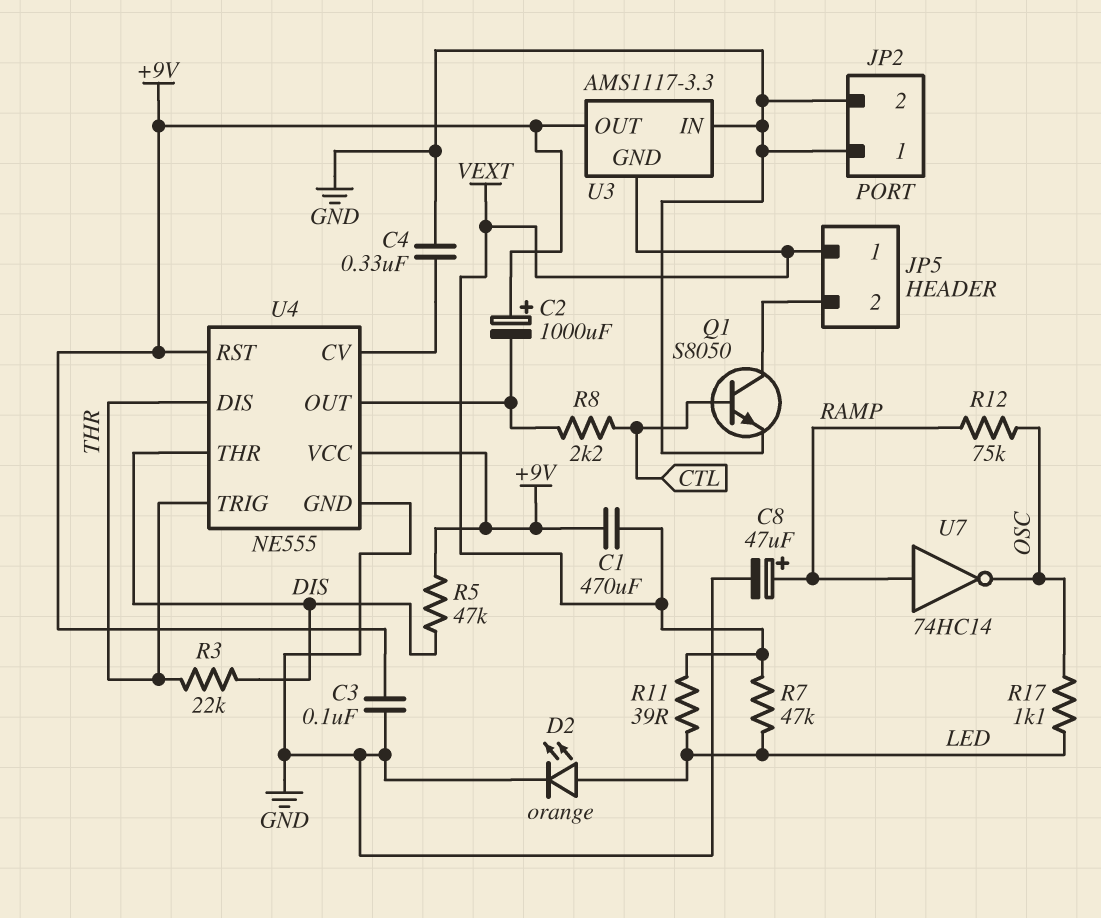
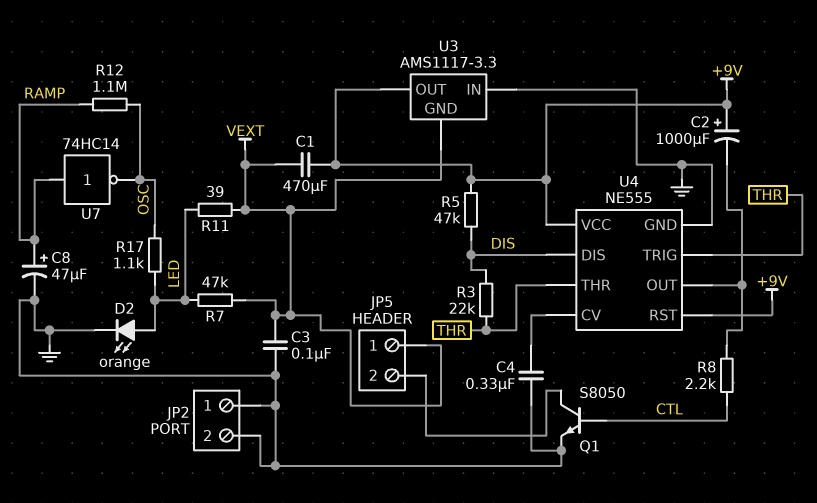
C3: 100nF (+9V, GND) -> 100nF (GND, VEXT)
R12: 75k (OSC, RAMP) -> 1.1M (OSC, RAMP)
U4 pin DIS: THR -> DIS
U4 pin THR: DIS -> THR

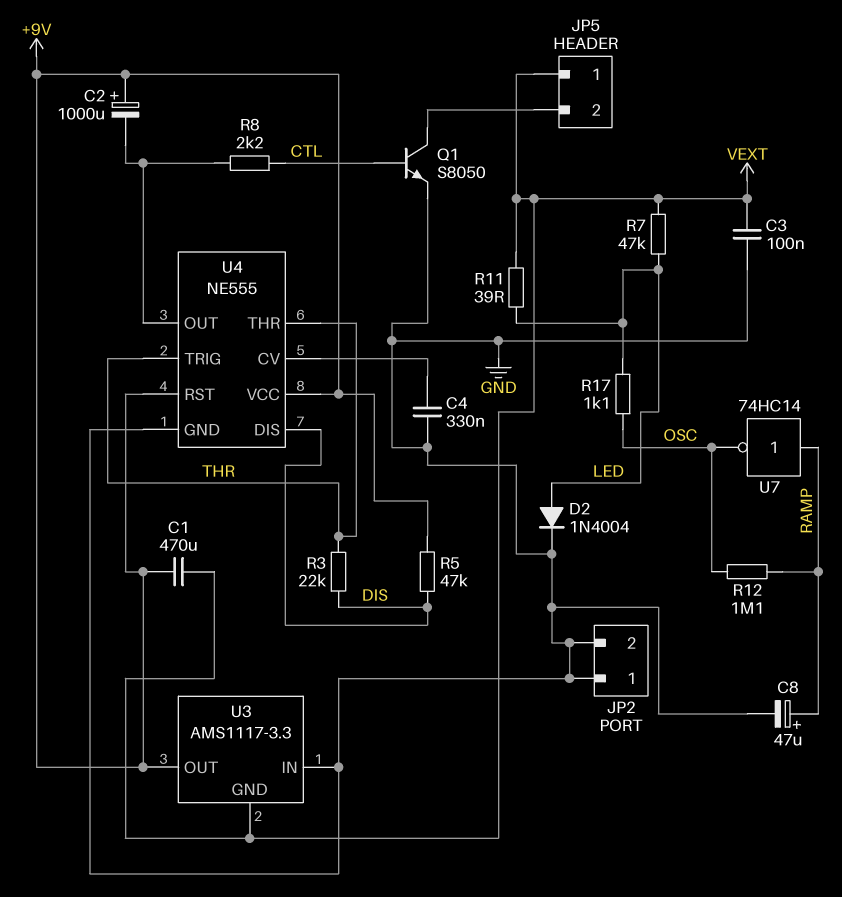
D2: LED orange (A LED, K GND) -> diode 1N4004 (A LED, K GND)

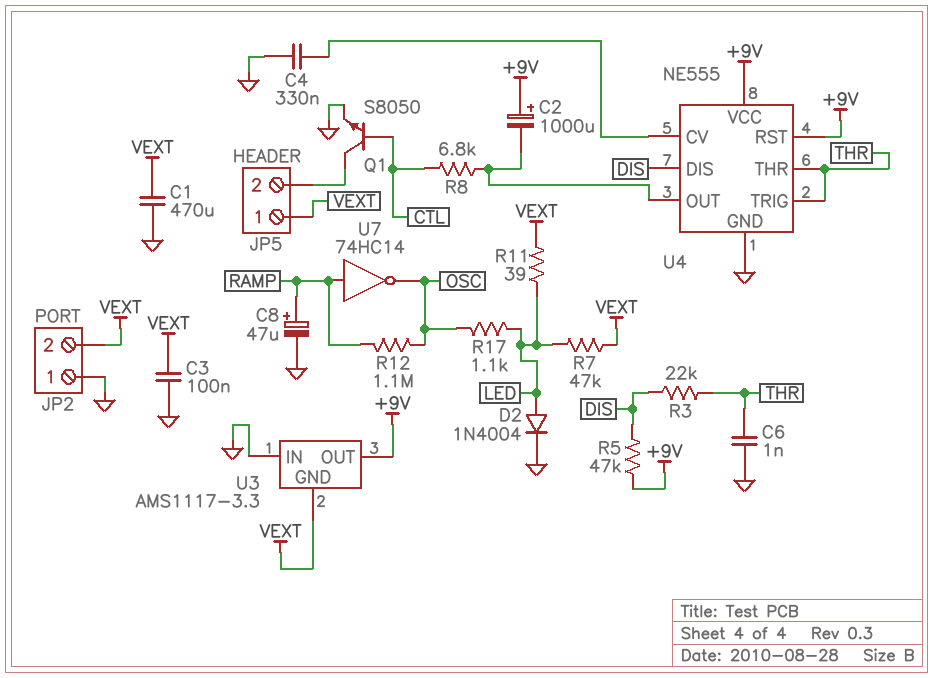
C1: 470uF (+9V, VEXT) -> 470uF (GND, VEXT)
C6: none -> 1nF (GND, THR)
JP2 pin 2: GND -> VEXT
R8: 2.2k (CTL, U4/OUT) -> 6.8k (CTL, U4/OUT)

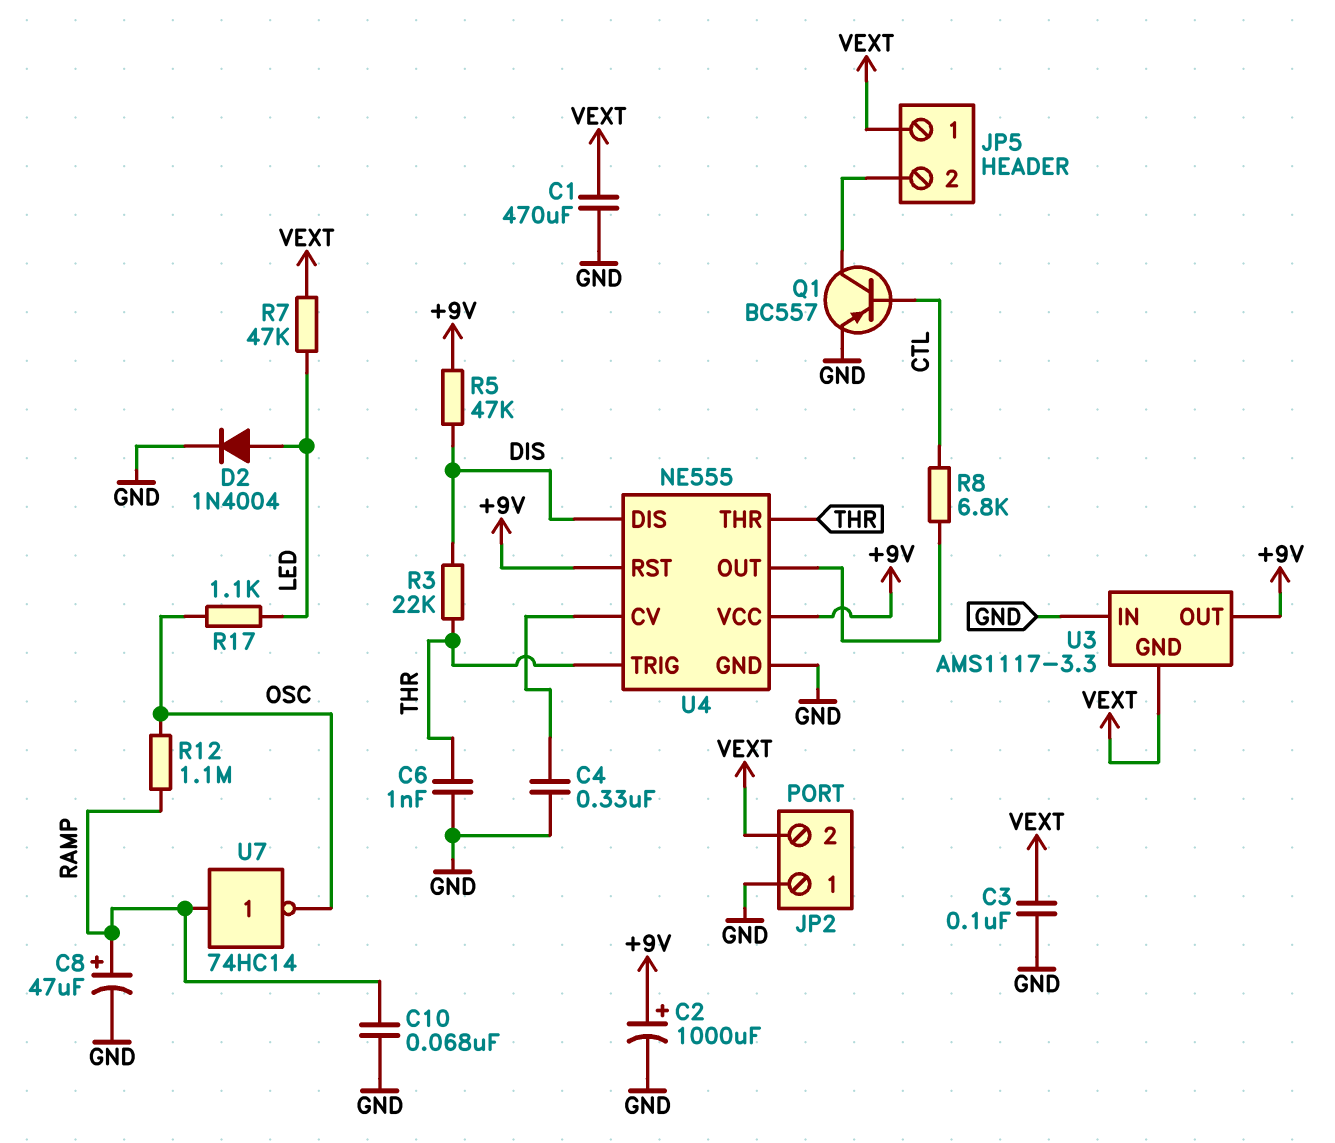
C2: 1000uF (plus +9V, minus U4/OUT) -> 1000uF (plus +9V, minus GND)
C10: none -> 68nF (GND, RAMP)
Q1: NPN S8050 (B CTL, C JP5/2, E GND) -> PNP BC557 (B CTL, C JP5/2, E GND)
R11: 39 (LED, VEXT) -> none

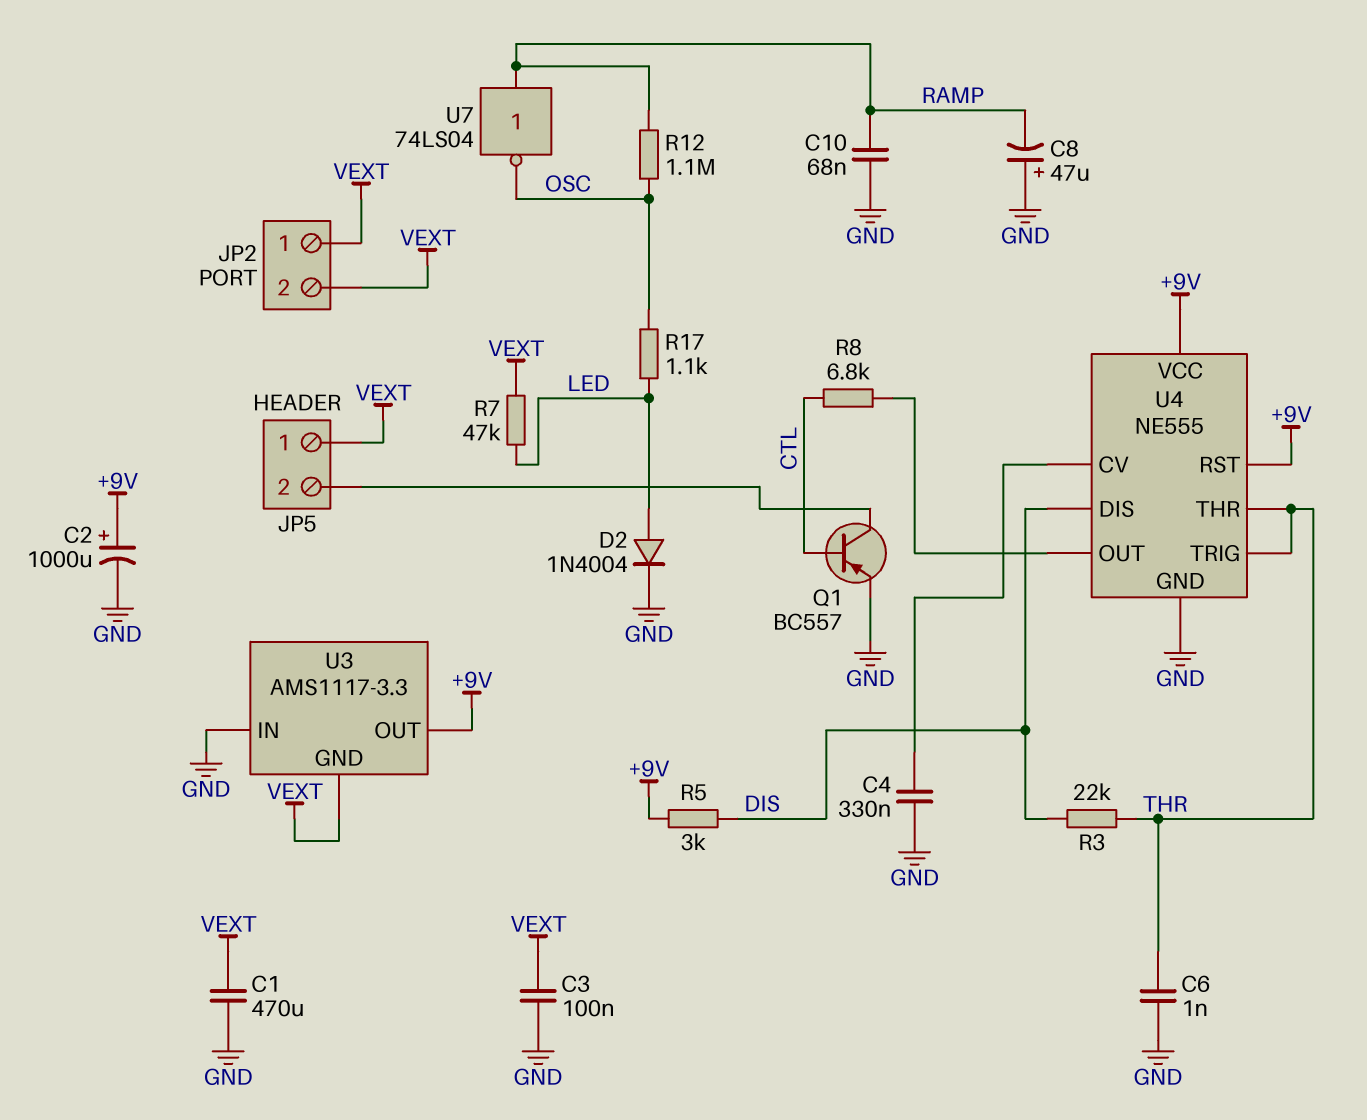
C8: 47uF (plus RAMP, minus GND) -> 47uF (plus GND, minus RAMP)
JP2 pin 1: GND -> VEXT
R5: 47k (+9V, DIS) -> 3k (+9V, DIS)
U7: NOT 74HC14 (in RAMP, out OSC) -> NOT 74LS04 (in RAMP, out OSC)

